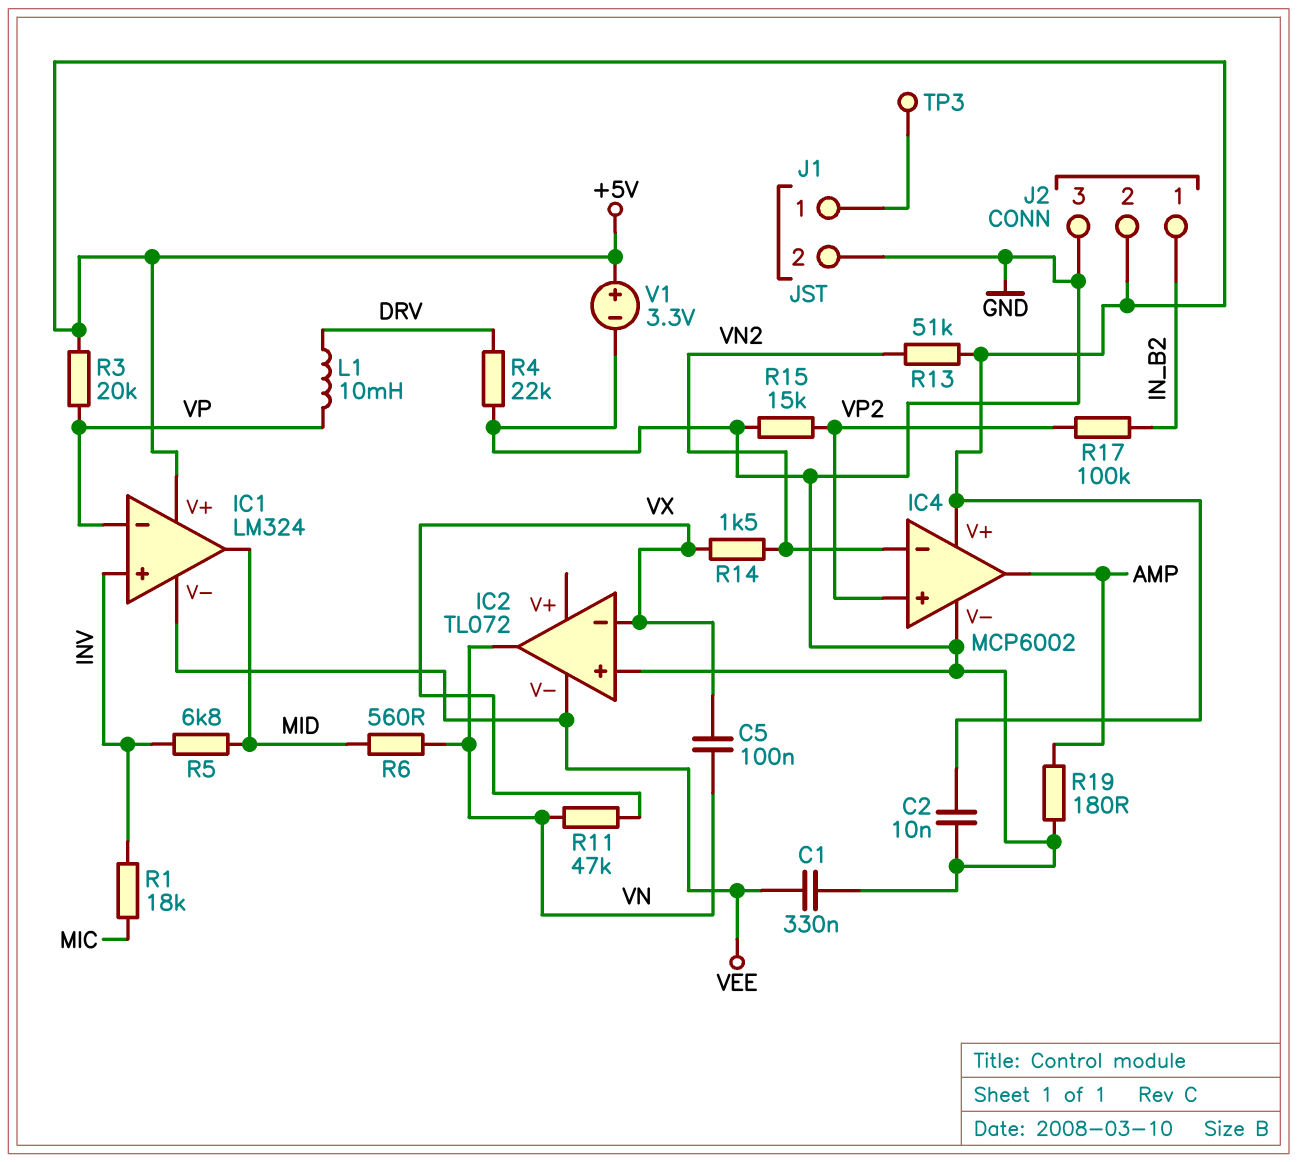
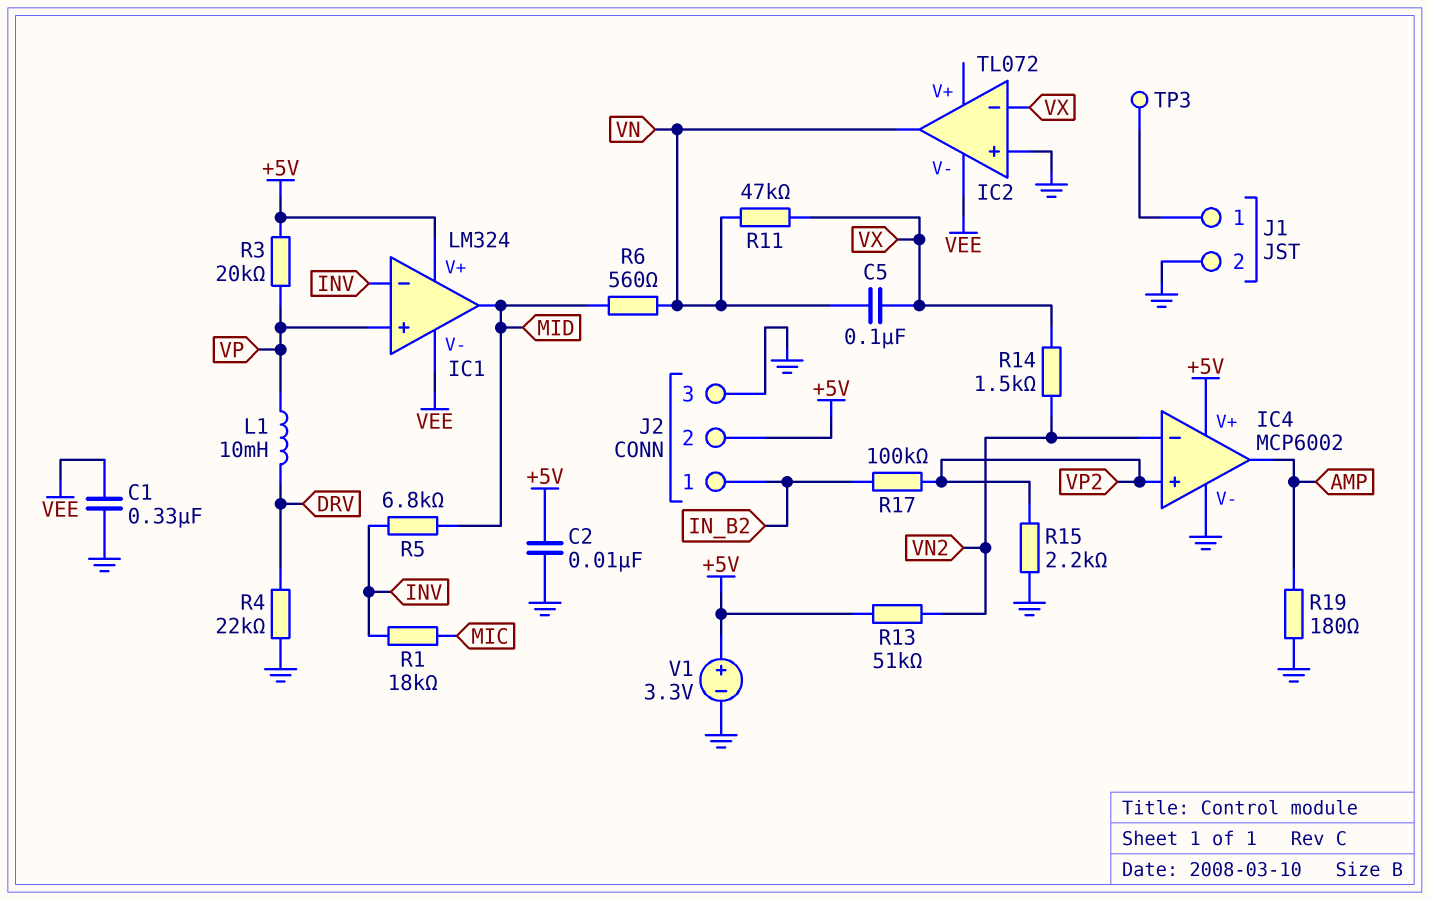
IC1 pin in+: INV -> VP
IC1 pin in-: VP -> INV
R15: 15k (GND, VP2) -> 2.2k (GND, VP2)

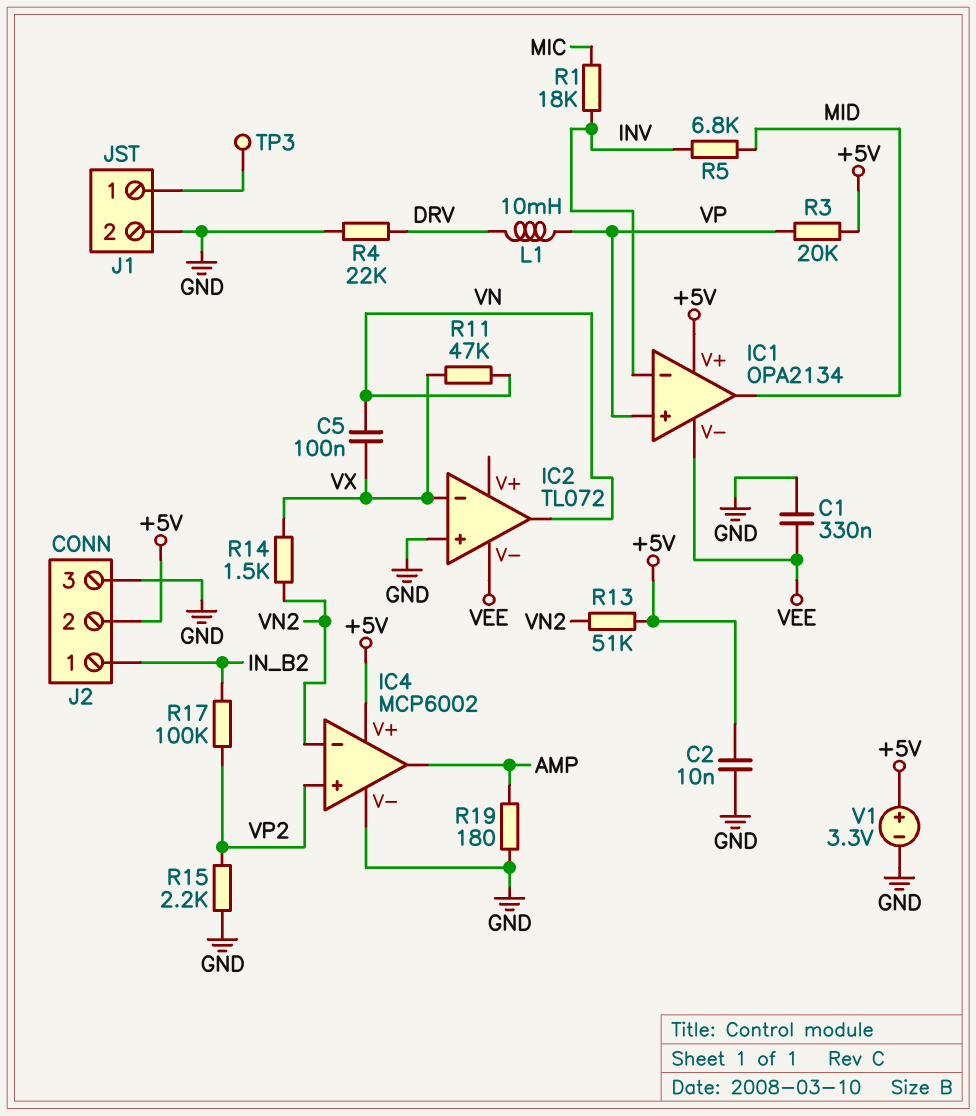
IC1: LM324 -> OPA2134
R6: 560 (MID, VN) -> none

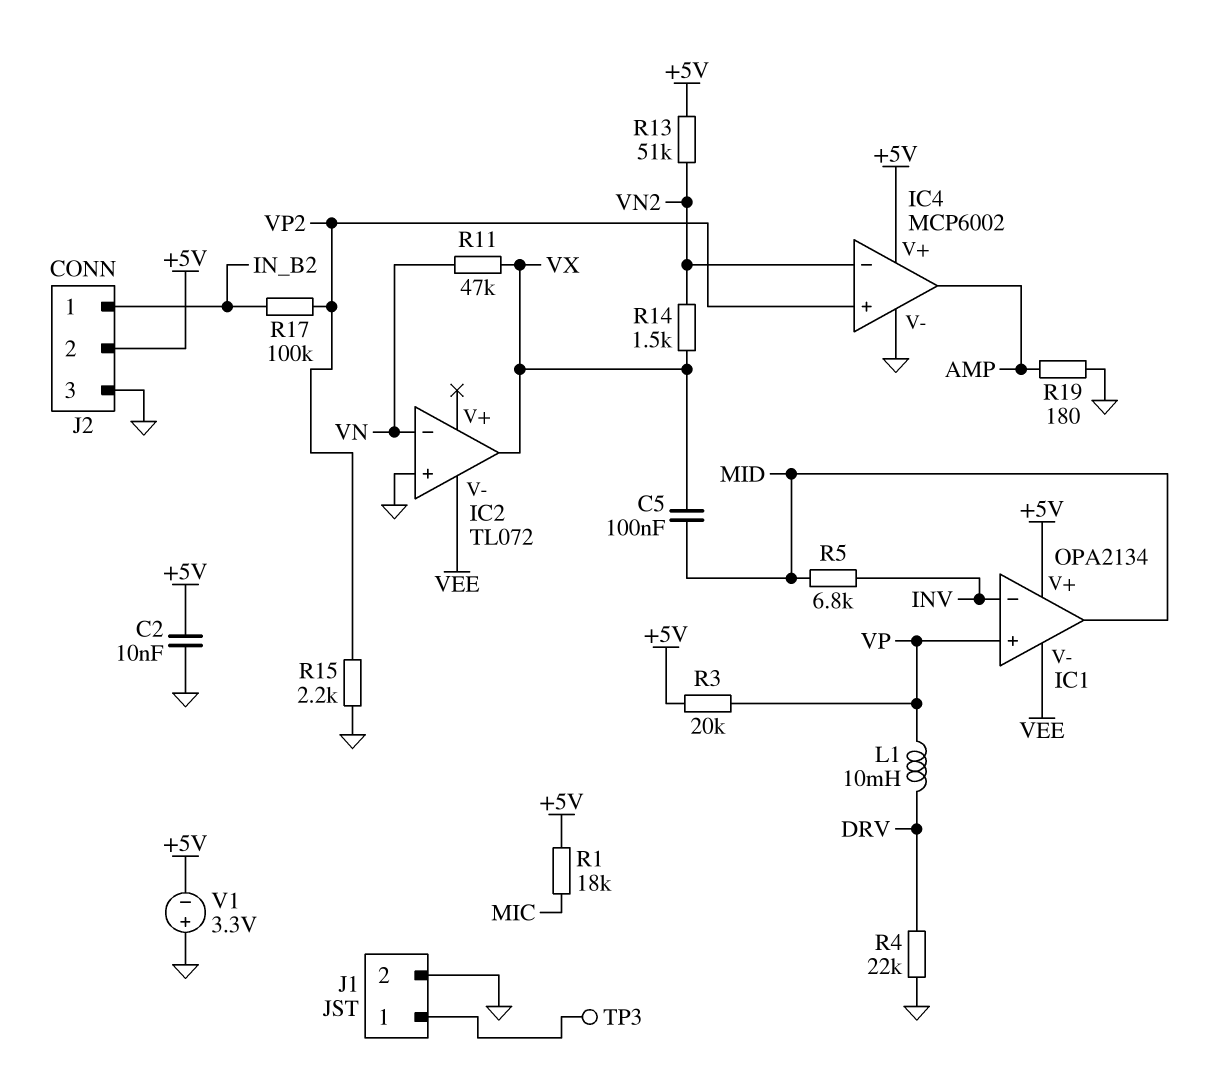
C1: 330nF (GND, VEE) -> none
C5: 100nF (VN, VX) -> 100nF (MID, VX)
IC2 pin in-: VX -> VN
IC2 pin out: VN -> VX
R1: 18k (INV, MIC) -> 18k (+5V, MIC)
V1: 3.3V (plus +5V, minus GND) -> 3.3V (plus GND, minus +5V)

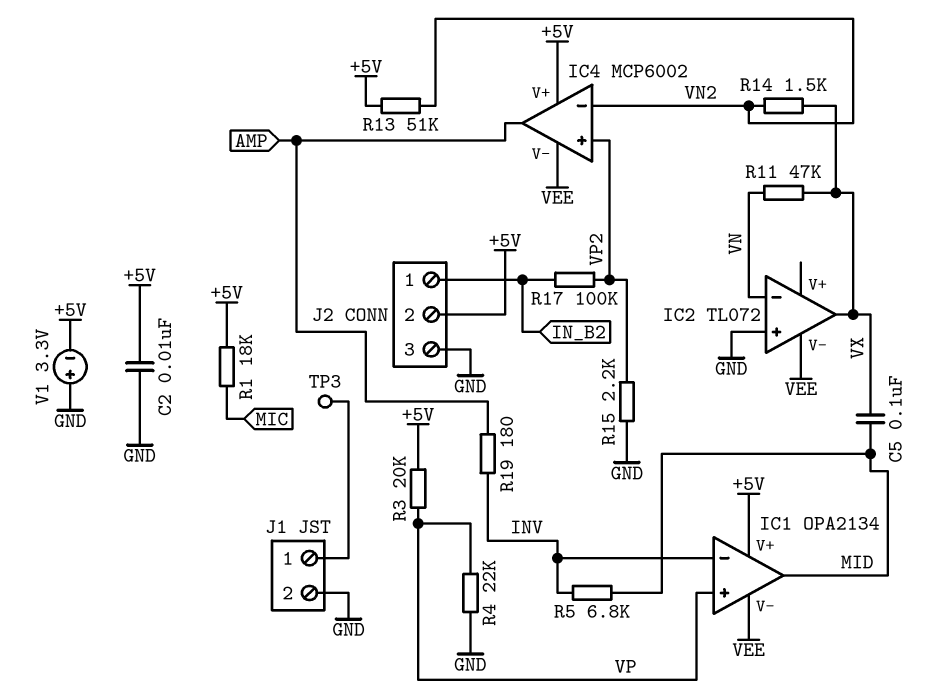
IC4 pin V-: GND -> VEE
L1: 10mH (DRV, VP) -> none
R4: 22k (DRV, GND) -> 22k (GND, VP)
R19: 180 (AMP, GND) -> 180 (AMP, INV)

